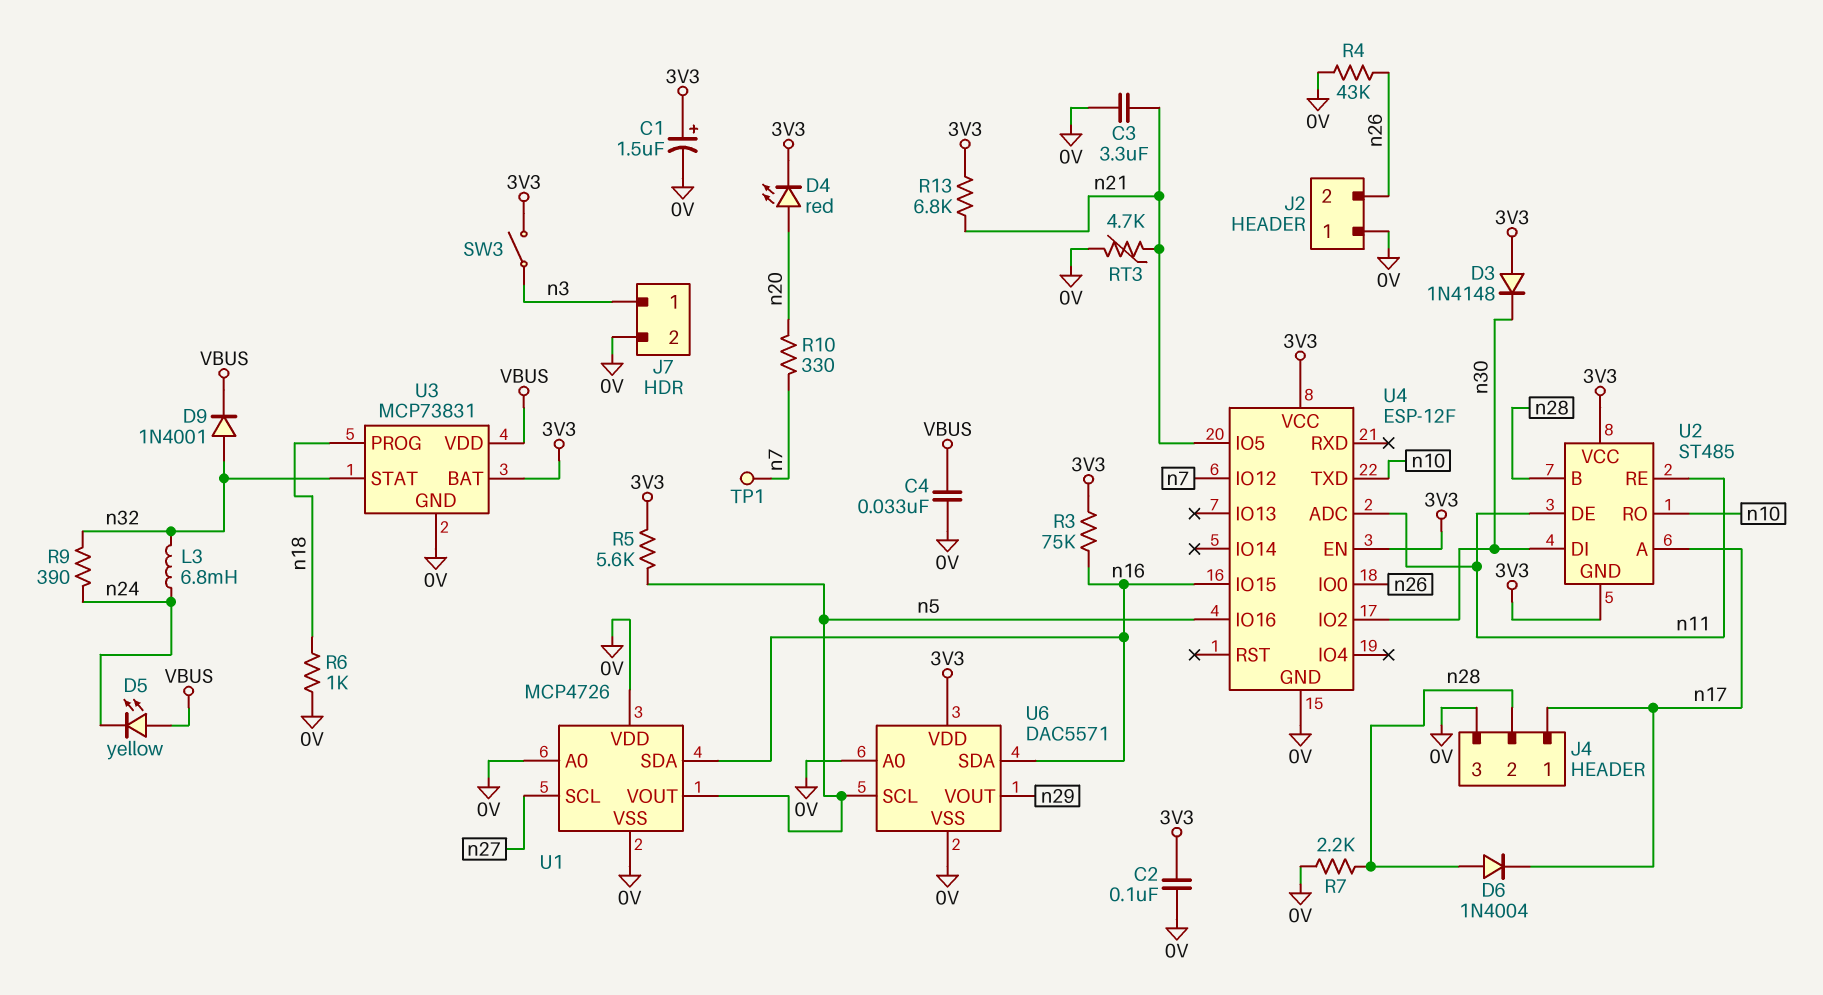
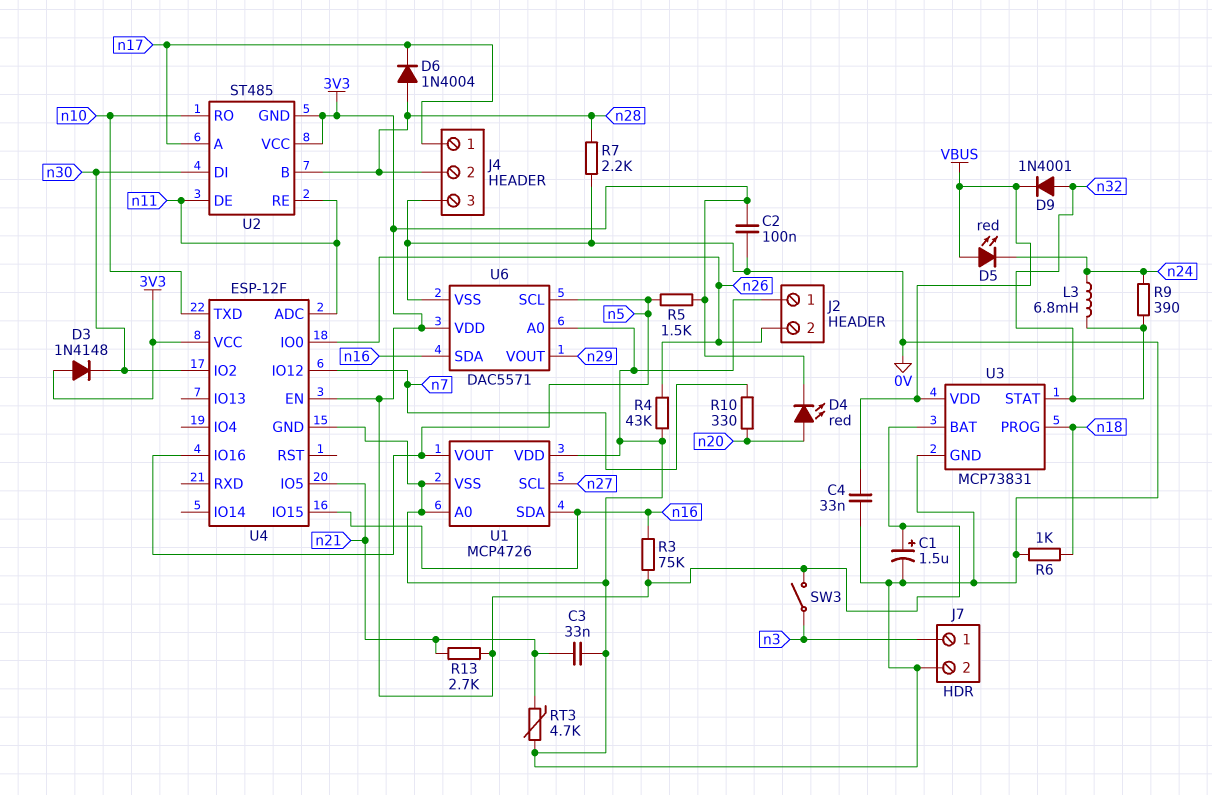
C3: 3.3uF (0V, n21) -> 33nF (0V, n21)
D5: LED yellow (A VBUS, K n24) -> LED red (A VBUS, K n24)
R5: 5.6k (3V3, n5) -> 1.5k (3V3, n5)
R13: 6.8k (3V3, n21) -> 2.7k (3V3, n21)
TP1: test point (n7) -> none

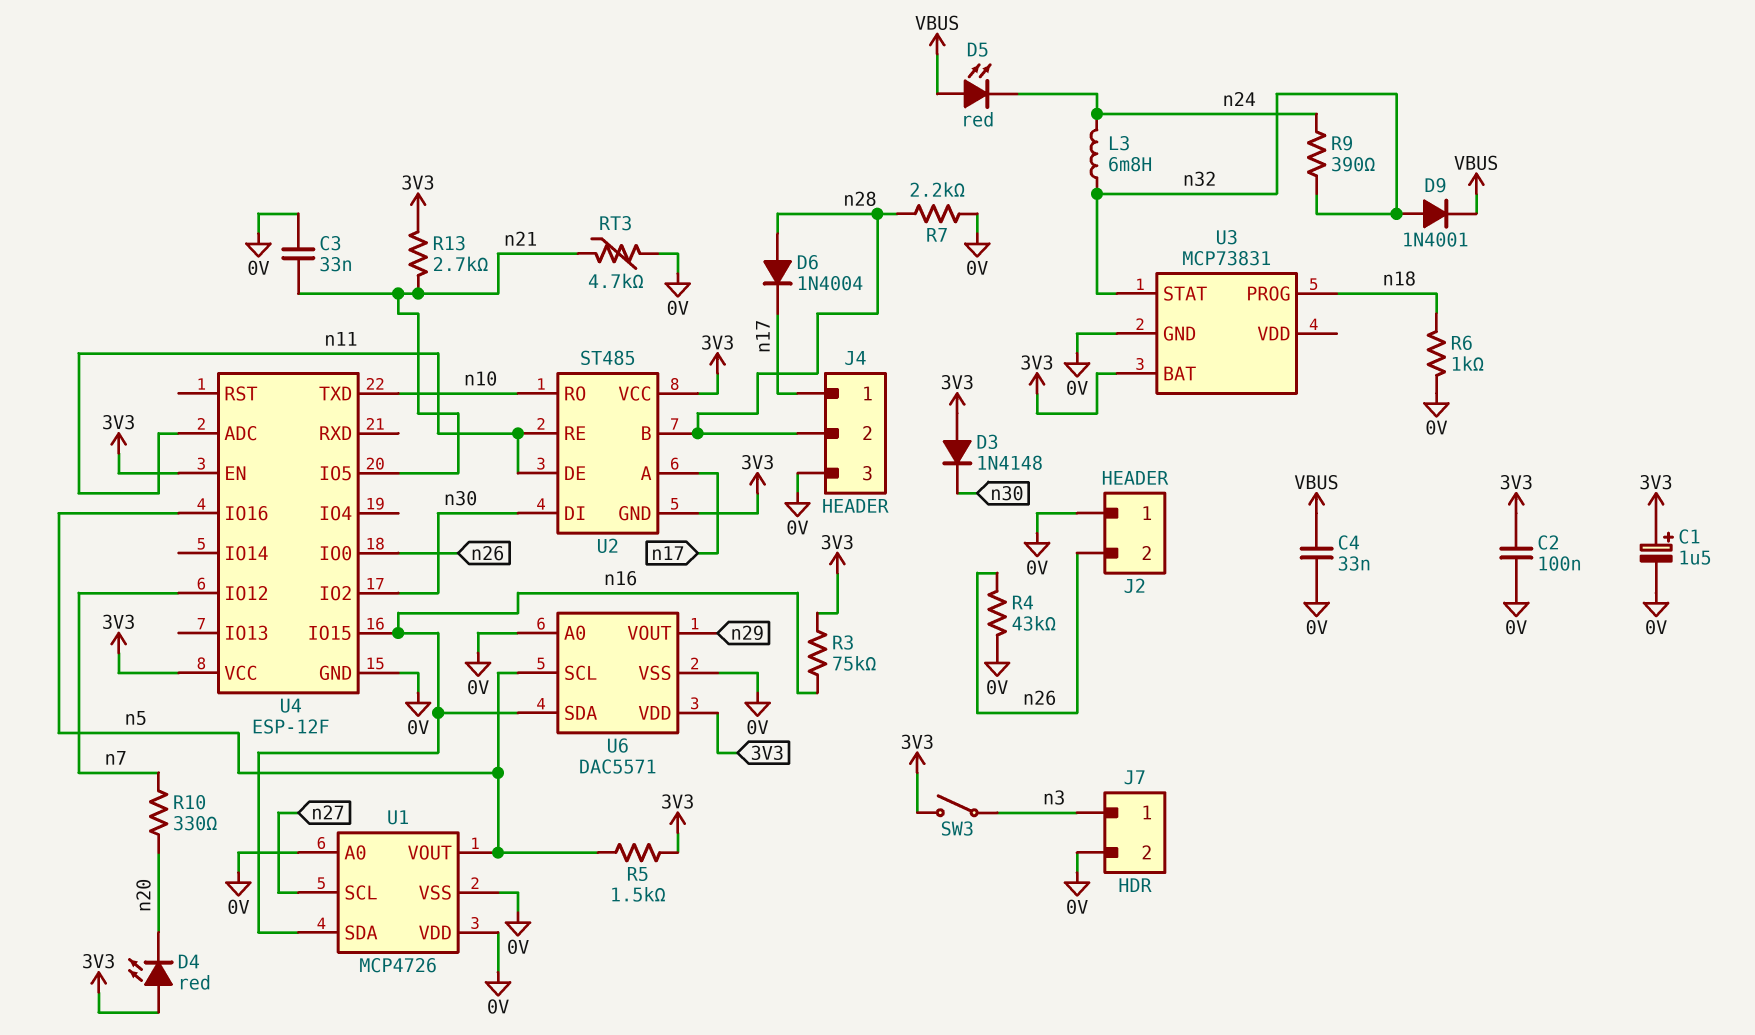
D4: LED red (A n20, K 3V3) -> LED red (A 3V3, K n20)
U3 pin VDD: VBUS -> none

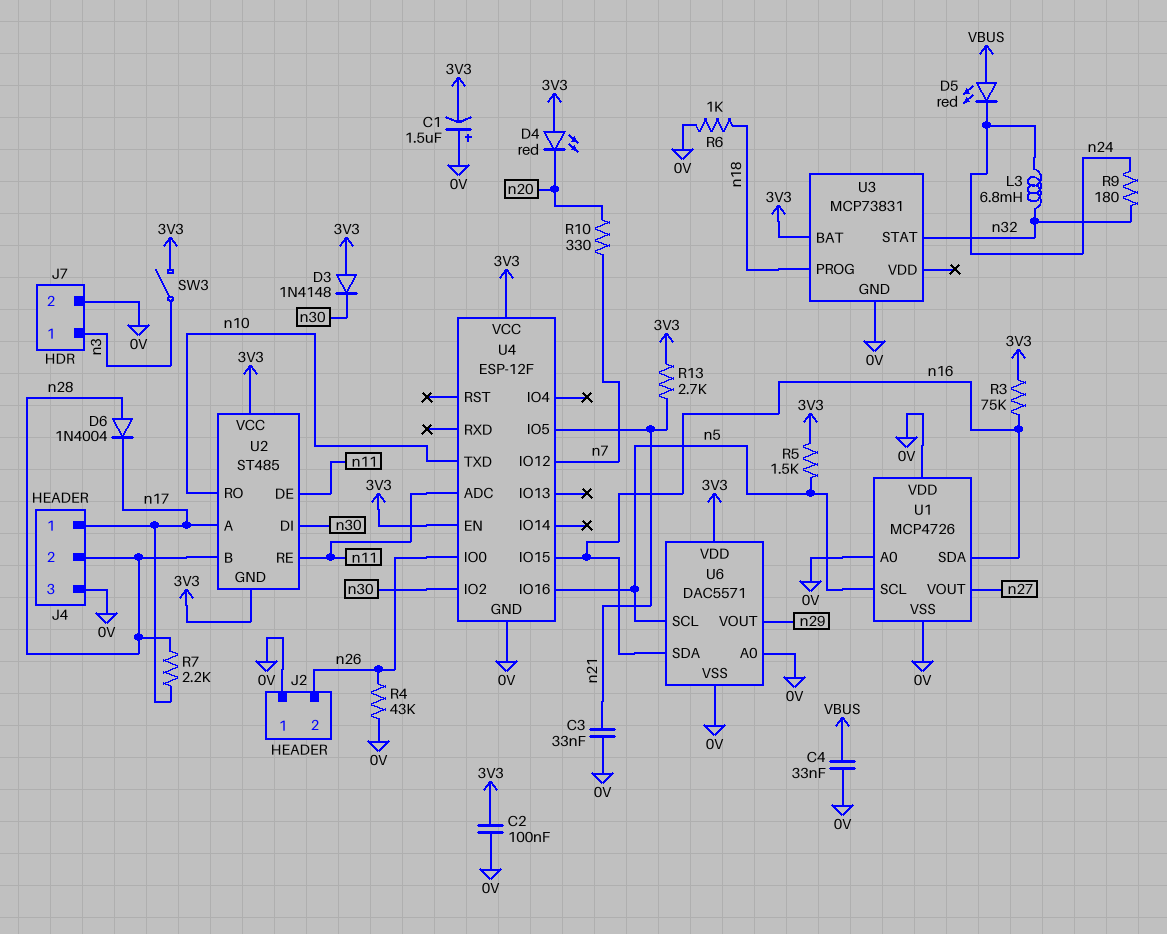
C1: 1.5uF (plus 3V3, minus 0V) -> 1.5uF (plus 0V, minus 3V3)
D9: diode 1N4001 (A n32, K VBUS) -> none
R7: 2.2k (0V, n28) -> 2.2k (n17, n28)
R9: 390 (n24, n32) -> 180 (n24, n32)
RT3: 4.7k (0V, n21) -> none
U1 pin SCL: n27 -> n5
U1 pin VOUT: n5 -> n27

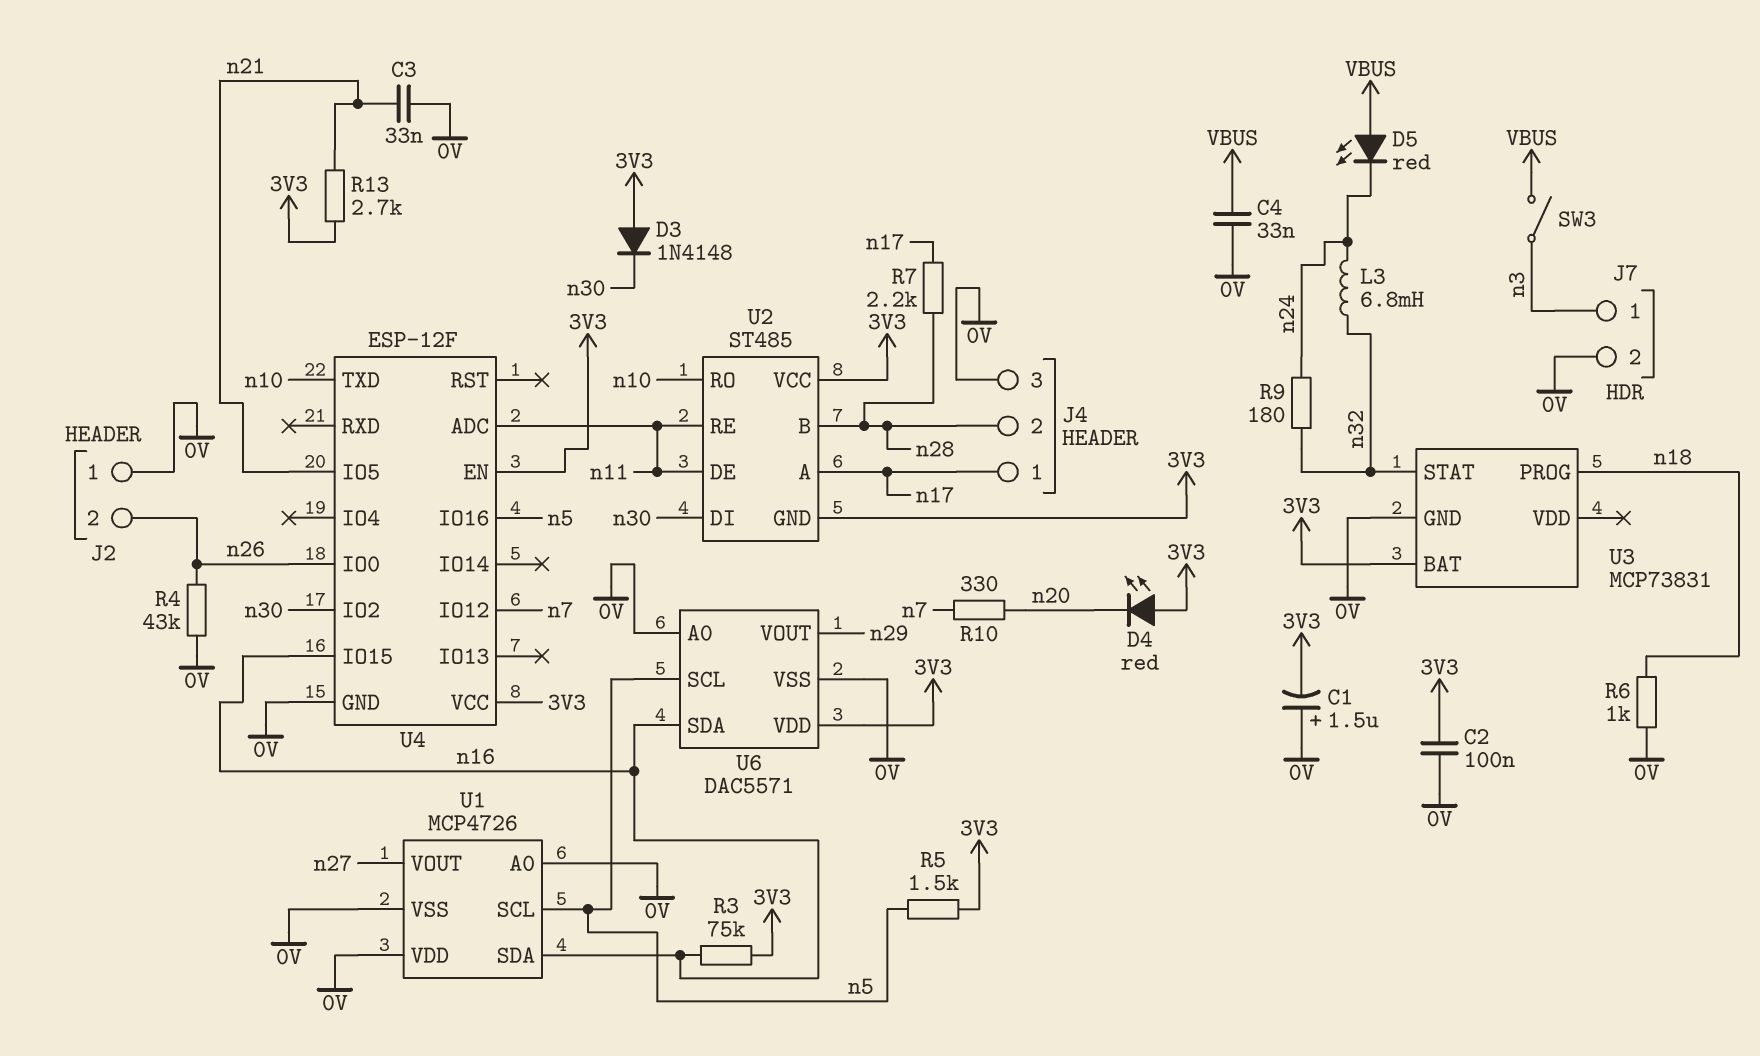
D6: diode 1N4004 (A n28, K n17) -> none
SW3: switch (3V3, n3) -> switch (VBUS, n3)

